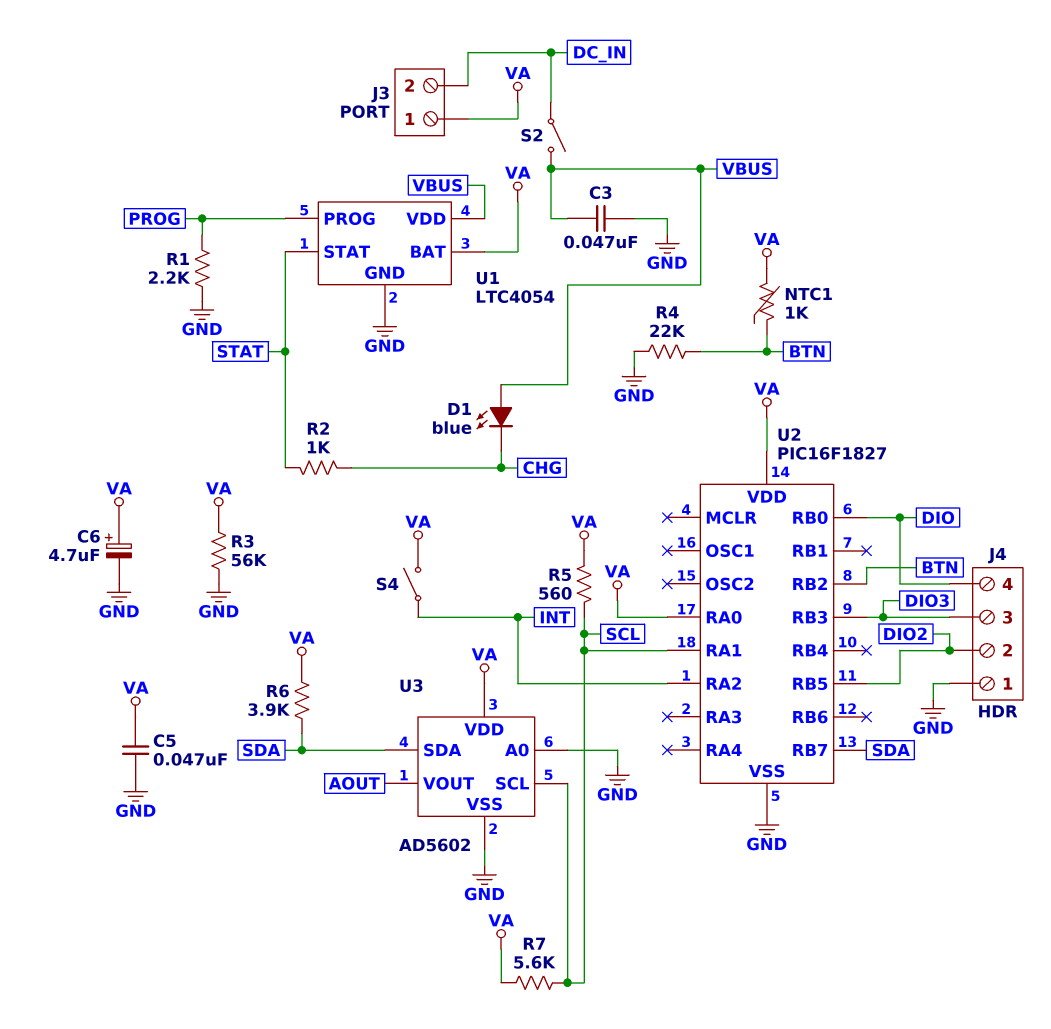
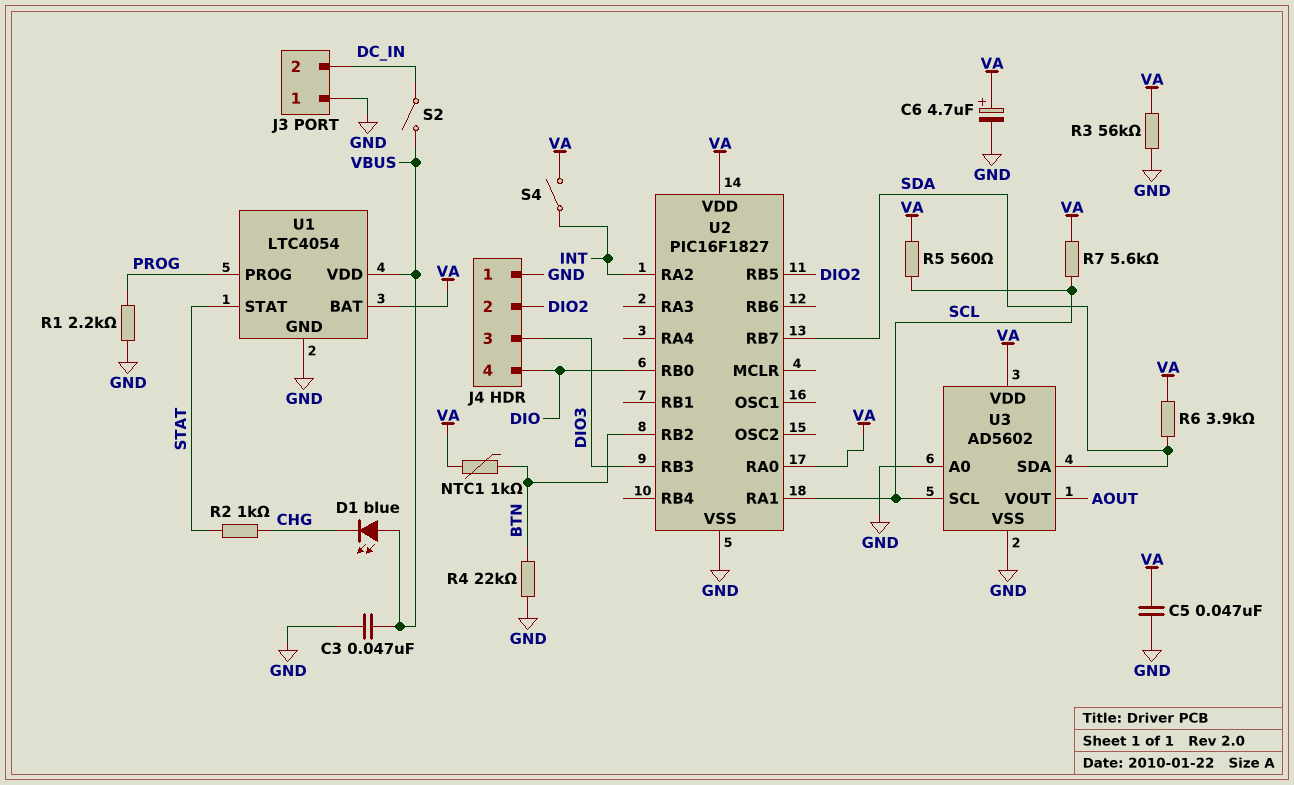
J3 pin 1: VA -> GND

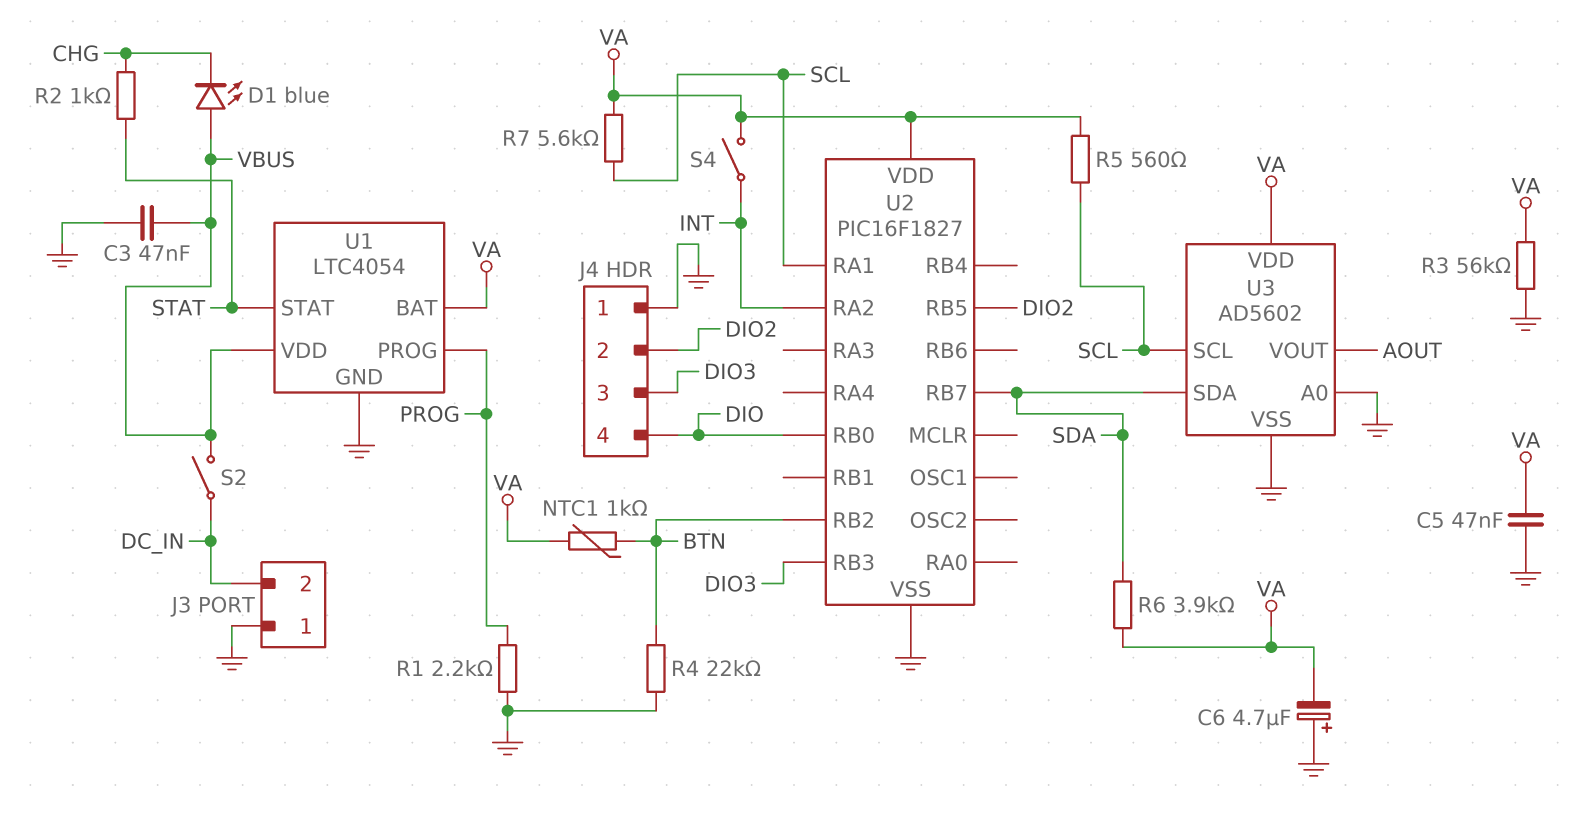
C6: 4.7uF (plus VA, minus GND) -> 4.7uF (plus GND, minus VA)
U2 pin RA0: VA -> none

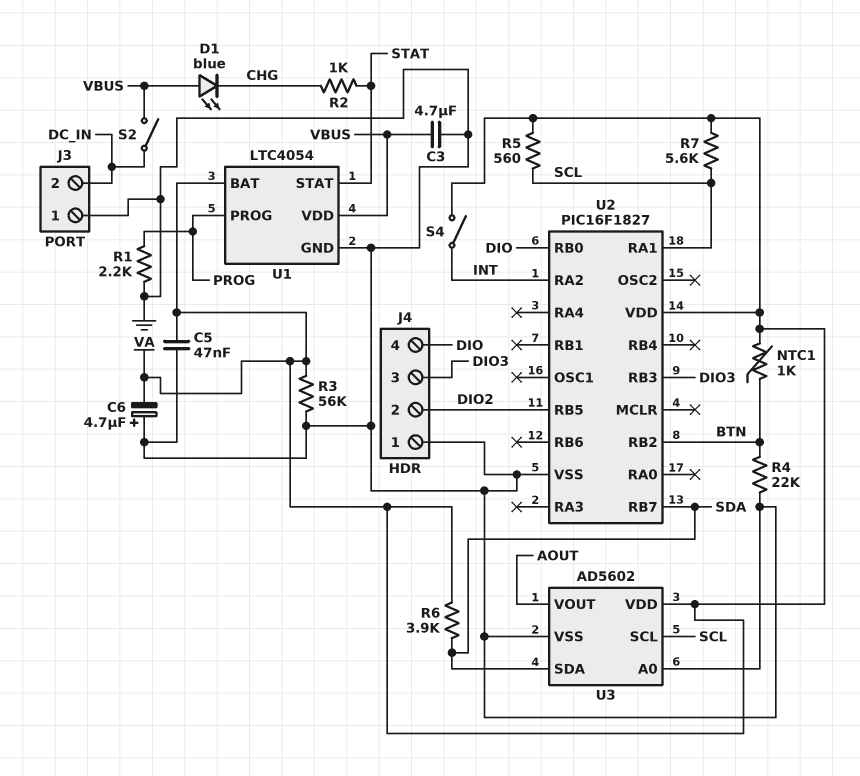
C3: 47nF (GND, VBUS) -> 4.7uF (GND, VBUS)

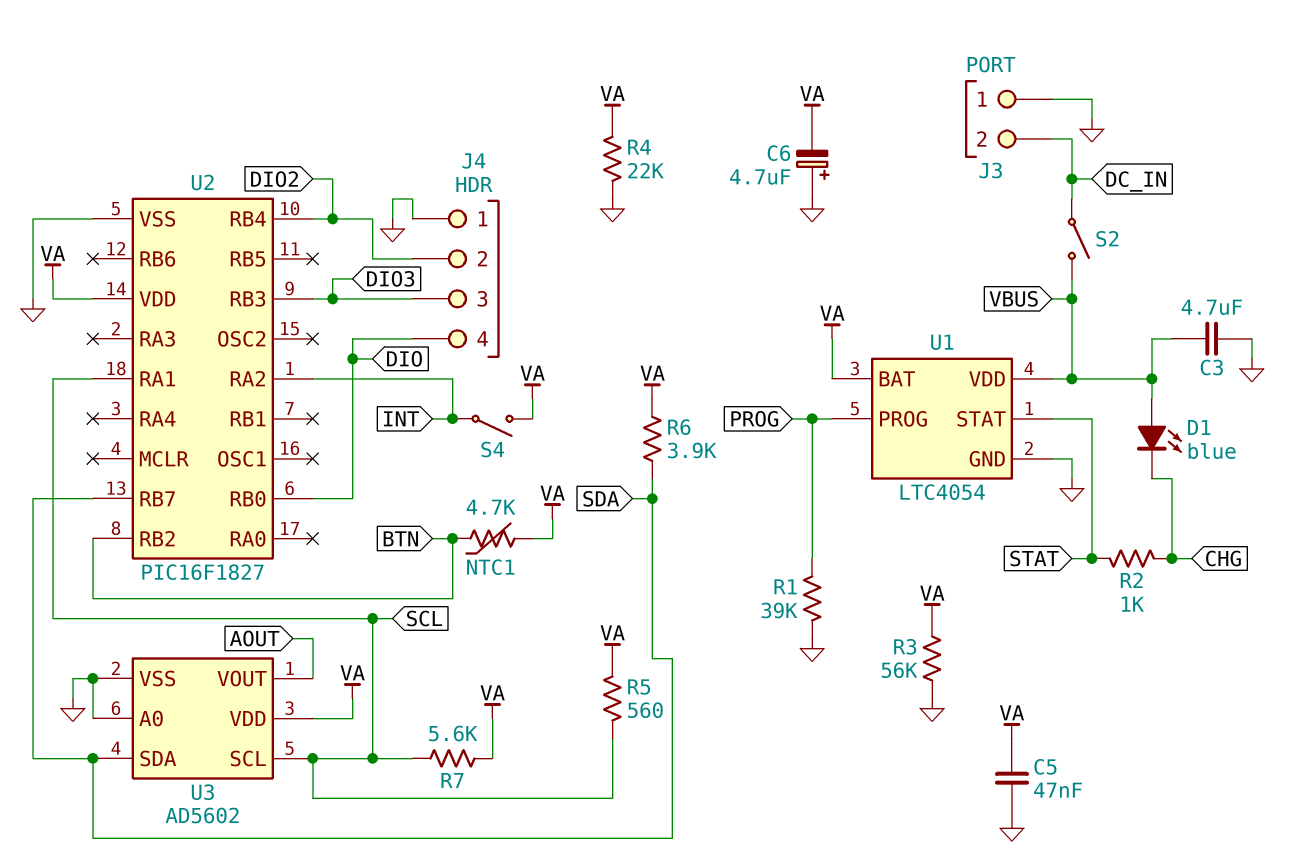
NTC1: 1k (BTN, VA) -> 4.7k (BTN, VA)
R1: 2.2k (GND, PROG) -> 39k (GND, PROG)
R4: 22k (BTN, GND) -> 22k (GND, VA)
U2 pin RB4: none -> DIO2
U2 pin RB5: DIO2 -> none

